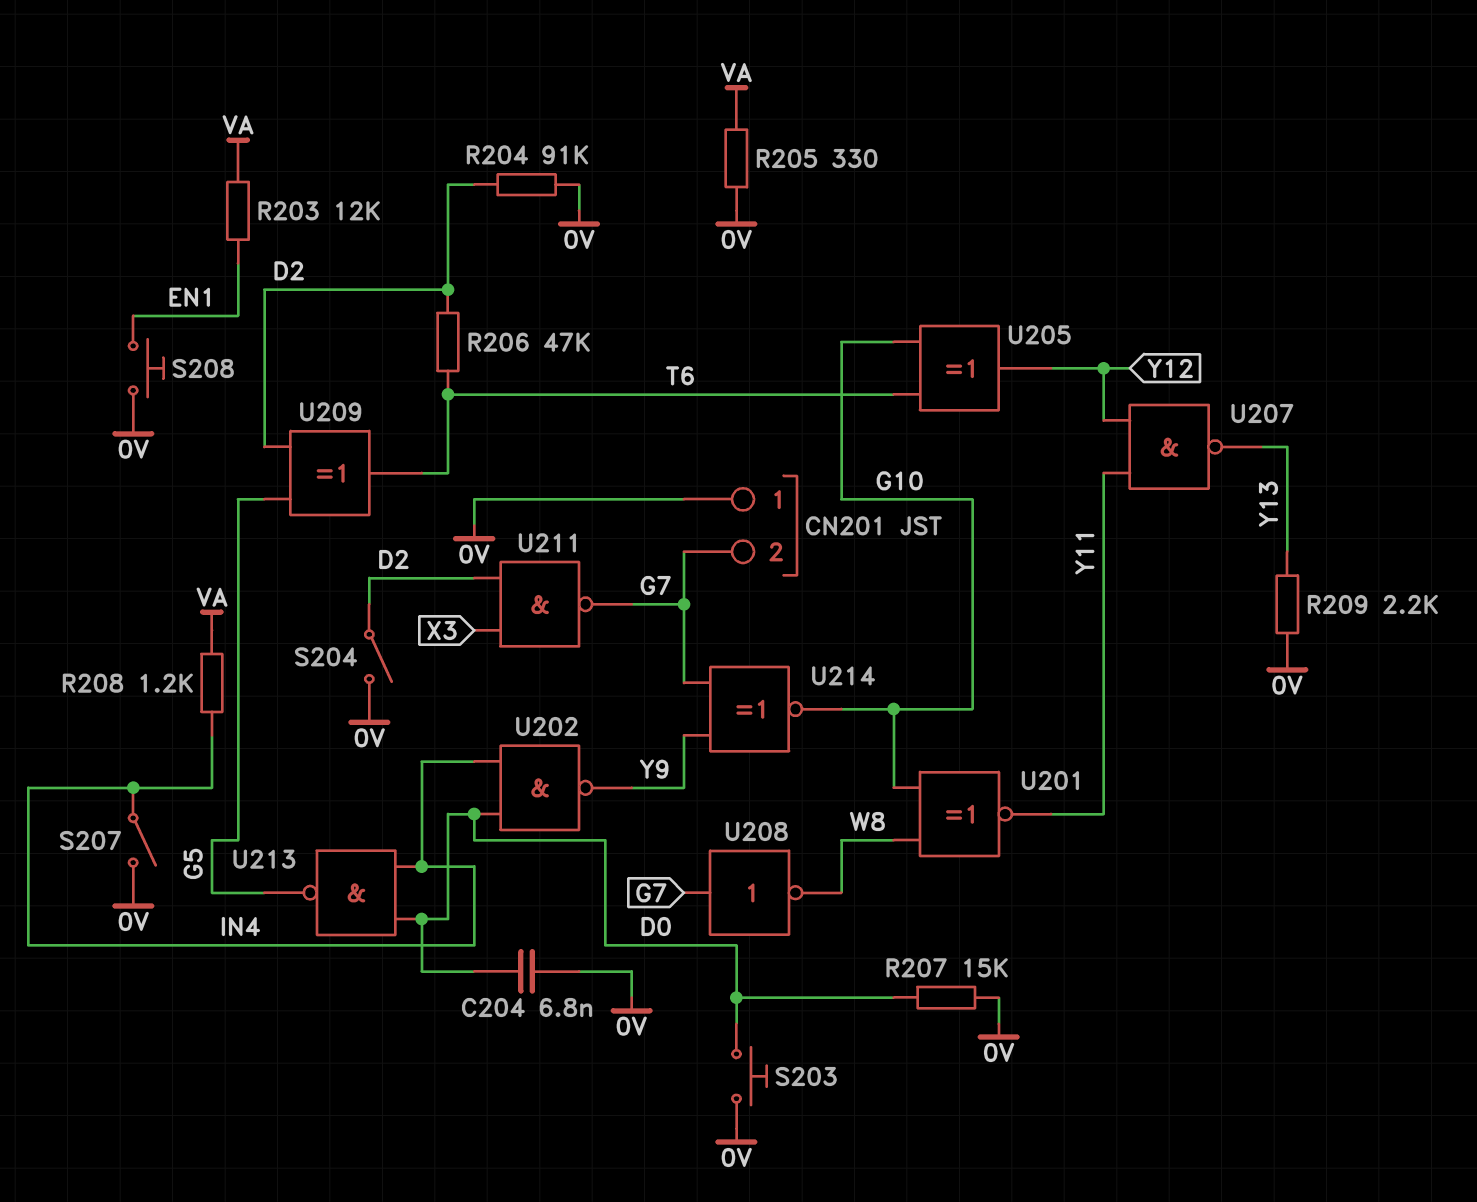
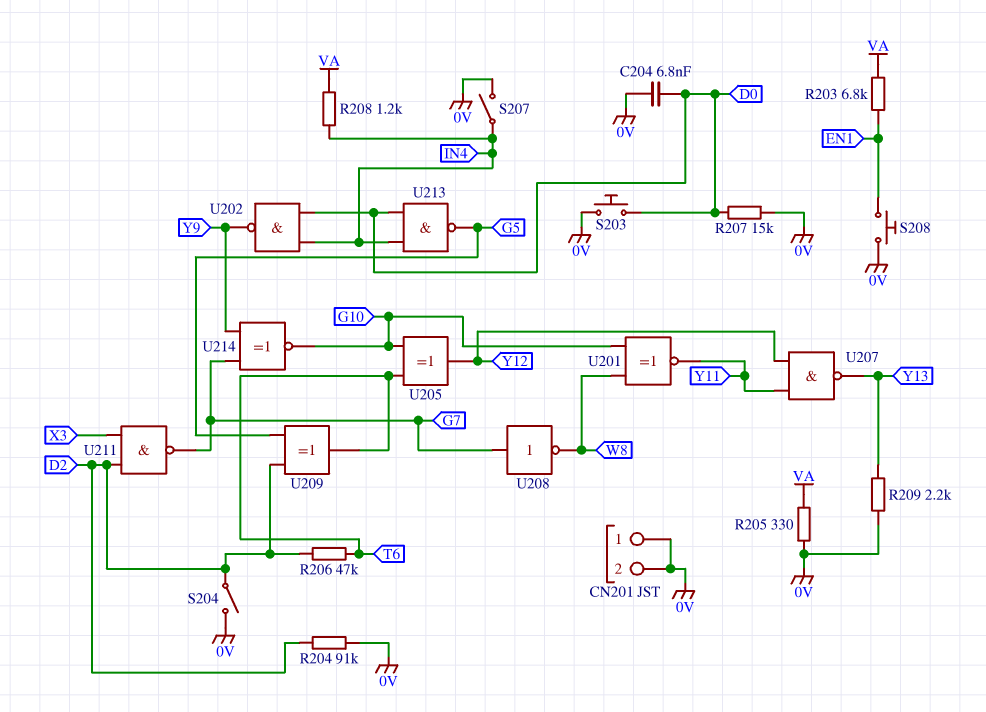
CN201 pin 2: G7 -> 0V
R203: 12k (EN1, VA) -> 6.8k (EN1, VA)

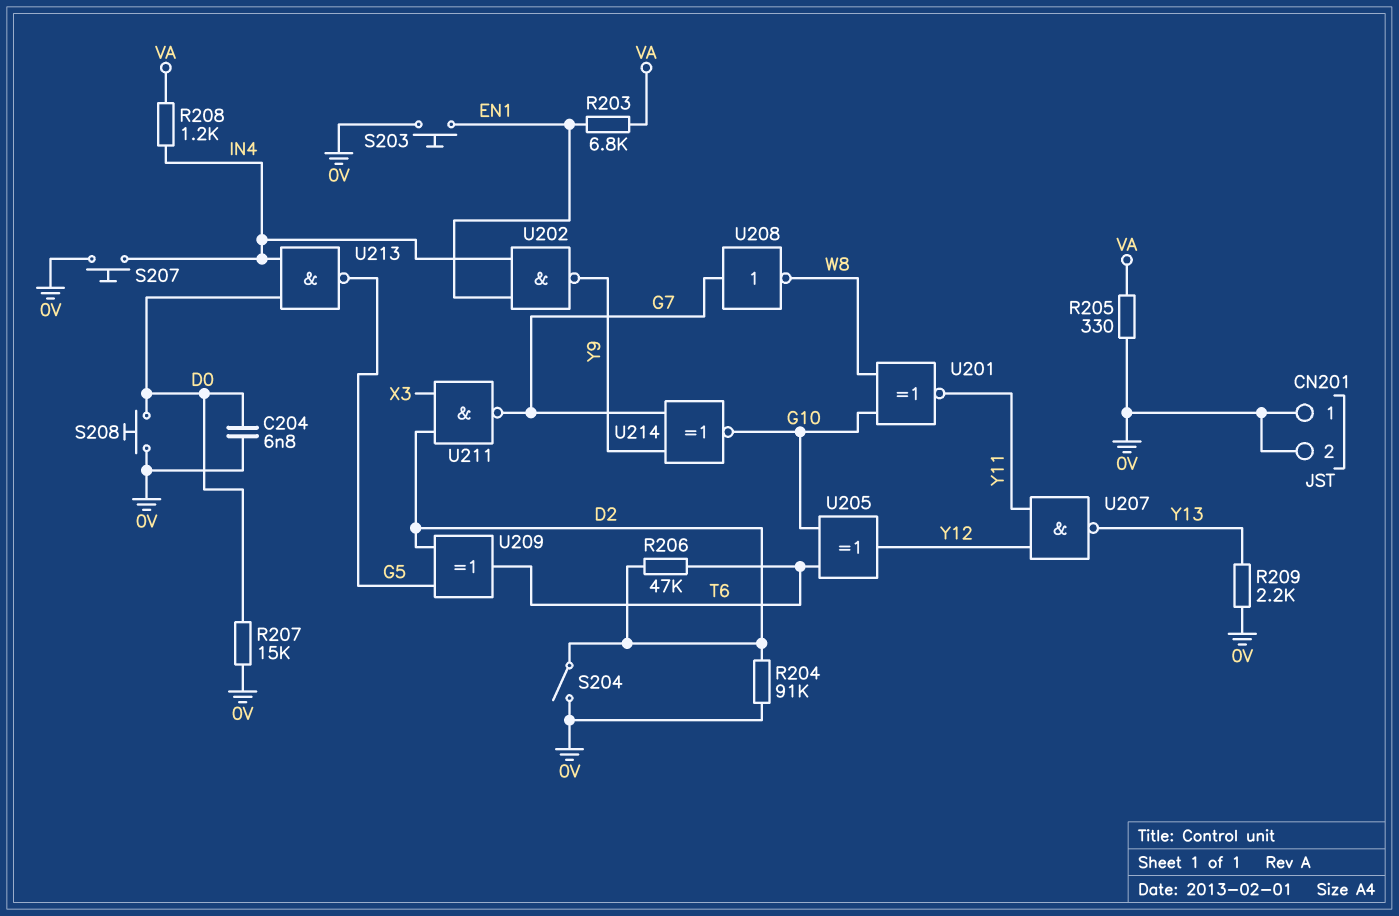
S203: button (0V, D0) -> button (0V, EN1)
S207: switch (0V, IN4) -> button (0V, IN4)
S208: button (0V, EN1) -> button (0V, D0)
U202: NAND (in D0, in IN4, out Y9) -> NAND (in EN1, in IN4, out Y9)

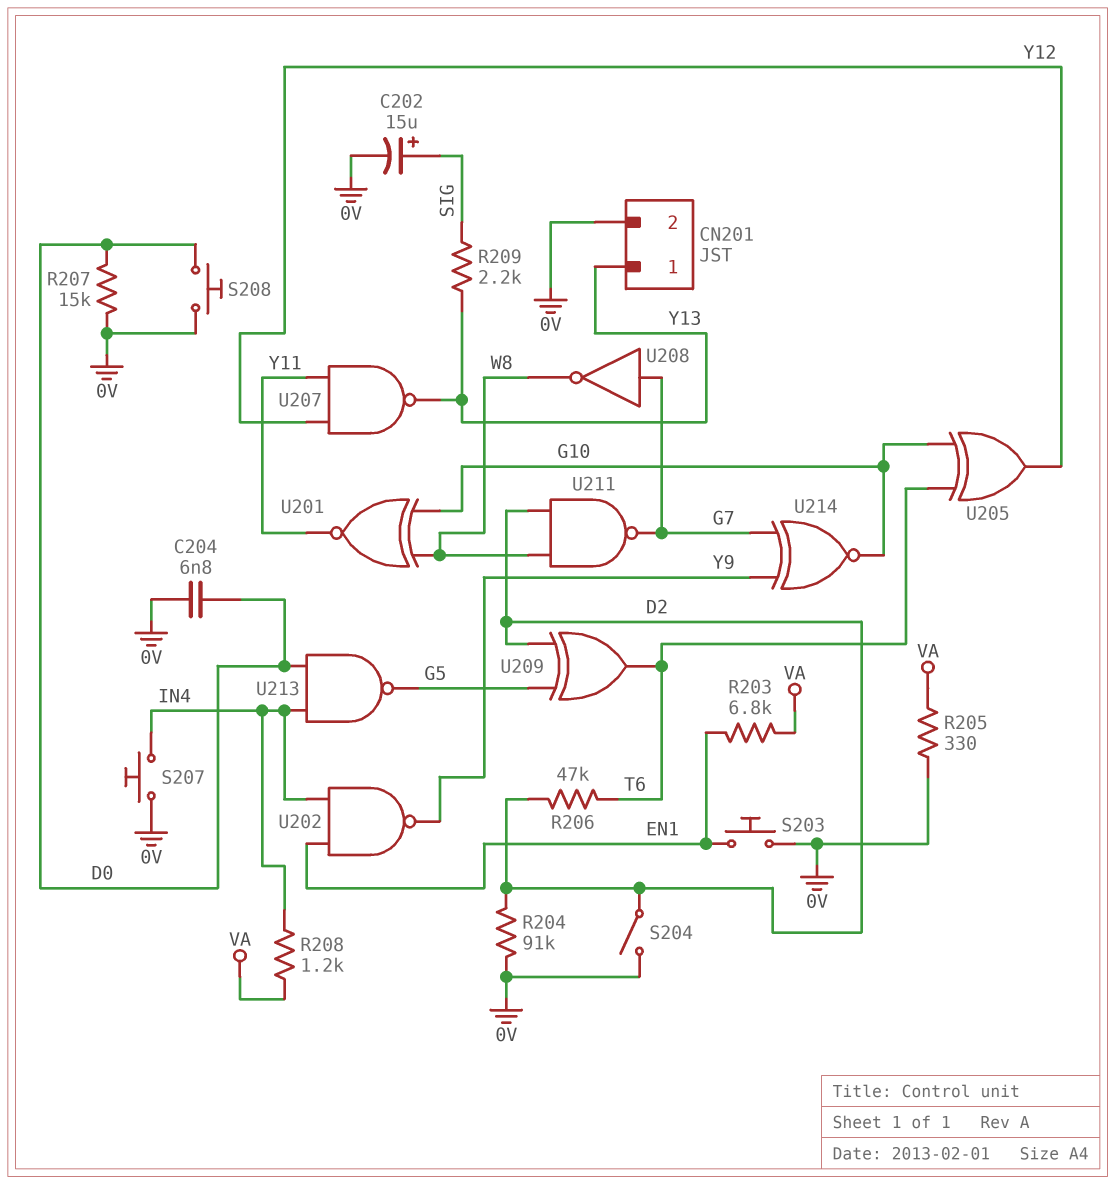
C202: none -> 15uF (plus SIG, minus 0V)
CN201 pin 1: 0V -> Y13
R209: 2.2k (0V, Y13) -> 2.2k (SIG, Y13)
U211: NAND (in D2, in X3, out G7) -> NAND (in D2, in W8, out G7)

